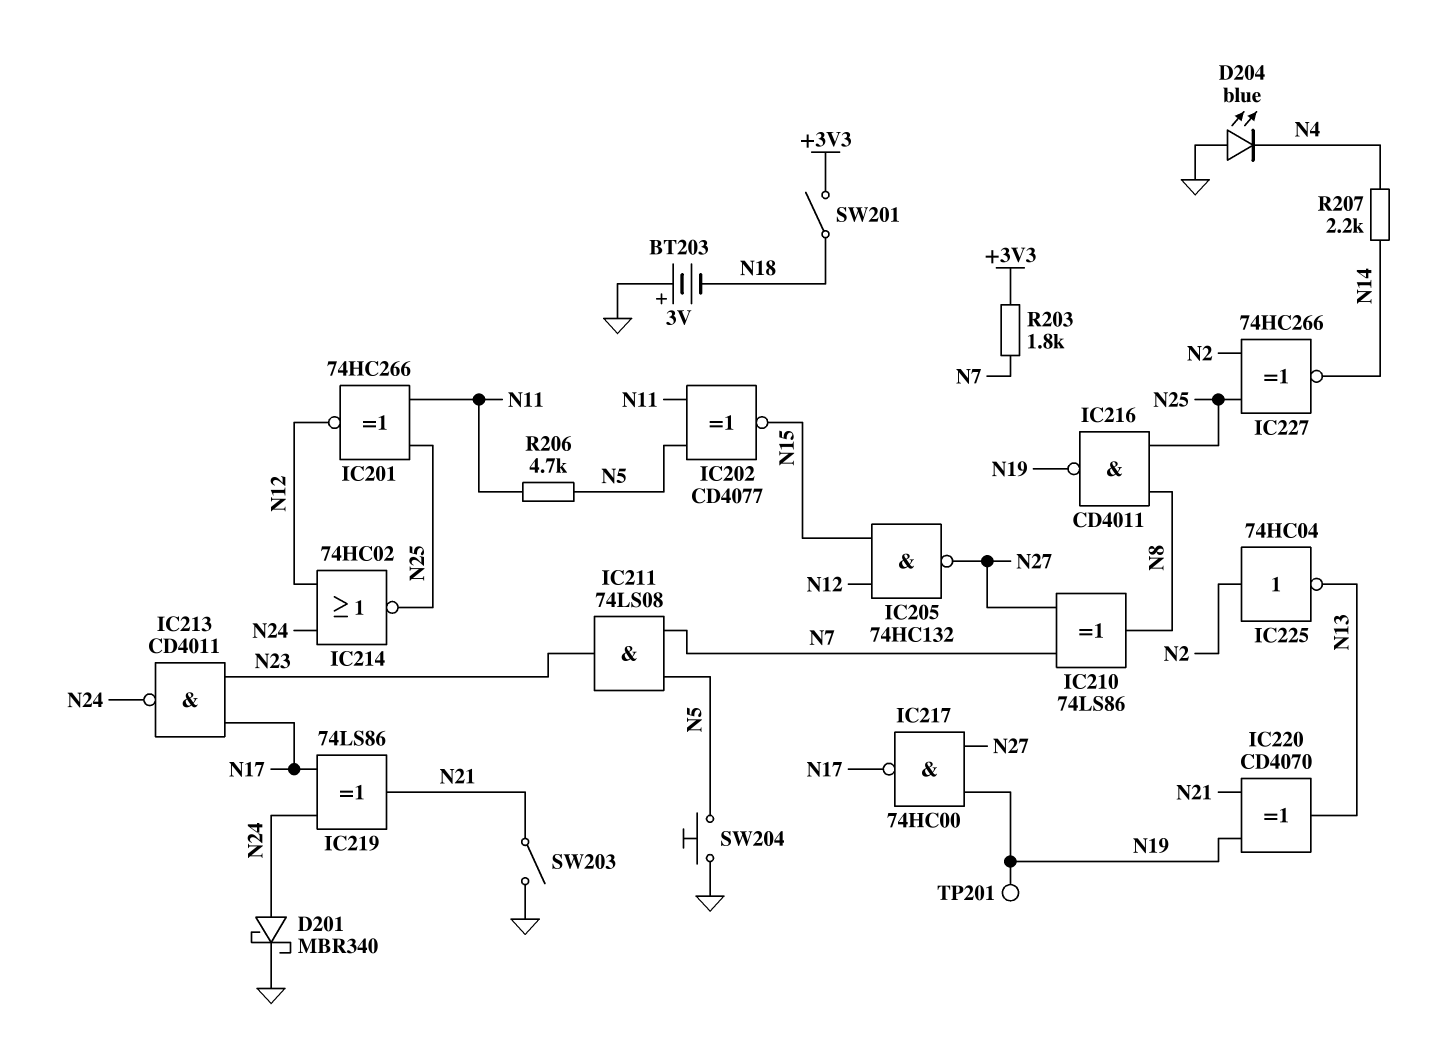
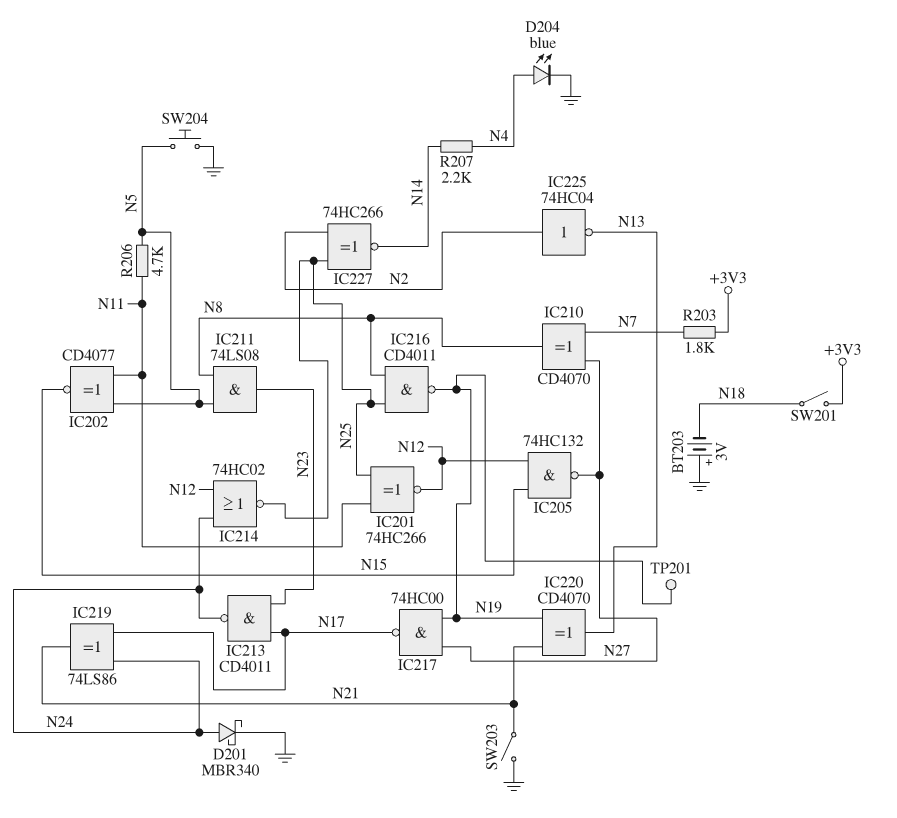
D204: LED blue (A GND, K N4) -> LED blue (A N4, K GND)
IC210: XOR 74LS86 (in N7, in N27, out N8) -> XOR CD4070 (in N7, in N27, out N8)
IC211: AND 74LS08 (in N5, in N7, out N23) -> AND 74LS08 (in N5, in N8, out N23)

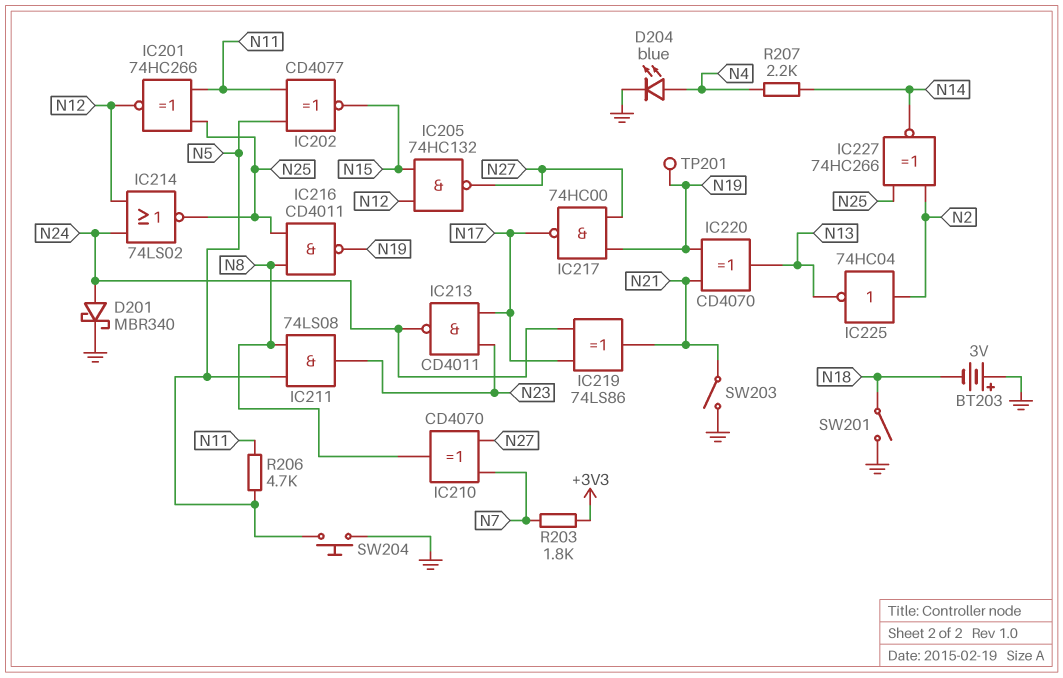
IC214: NOR 74HC02 (in N12, in N24, out N25) -> NOR 74LS02 (in N12, in N24, out N25)
SW201: switch (+3V3, N18) -> switch (GND, N18)

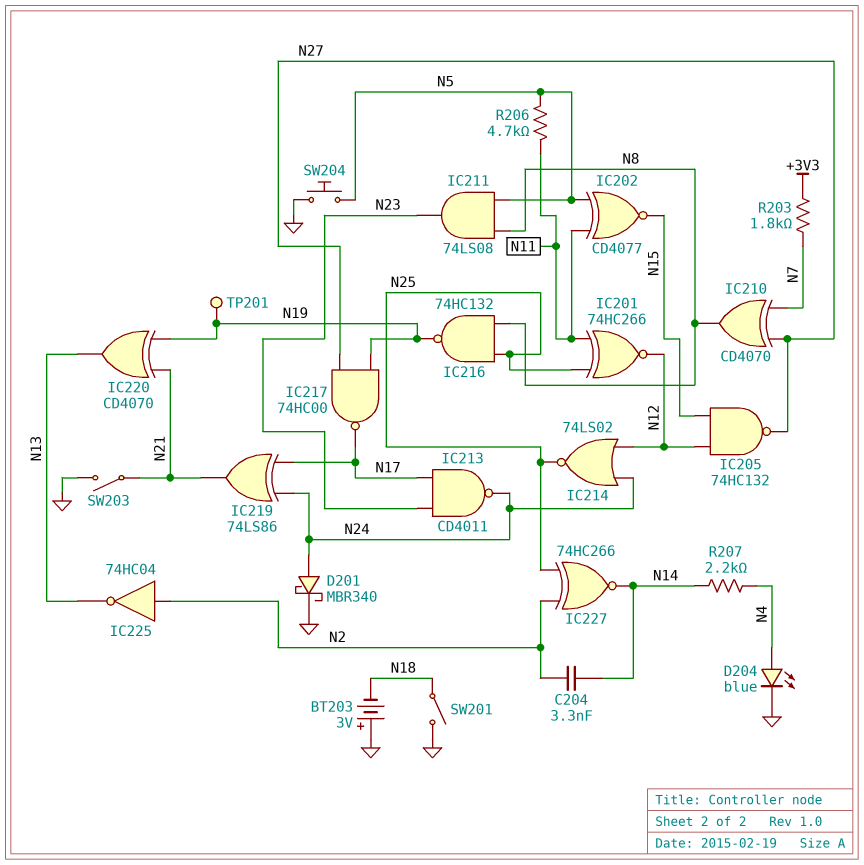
C204: none -> 3.3nF (N2, N14)
IC216: NAND CD4011 (in N8, in N25, out N19) -> NAND 74HC132 (in N8, in N25, out N19)

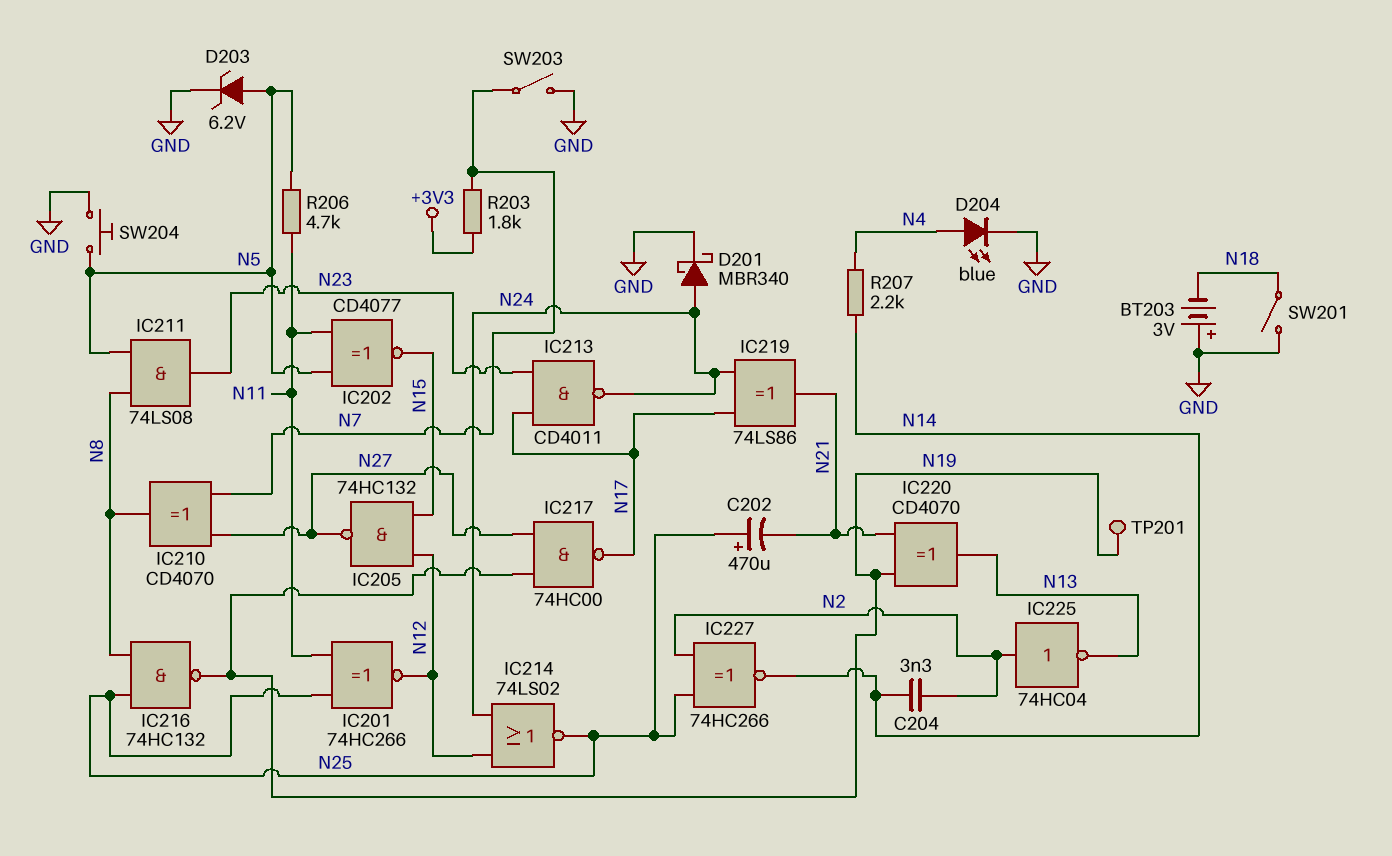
C202: none -> 470uF (plus N25, minus N21)
D203: none -> zener 6.2V (A N5, K GND)
SW203: switch (GND, N21) -> switch (GND, N7)

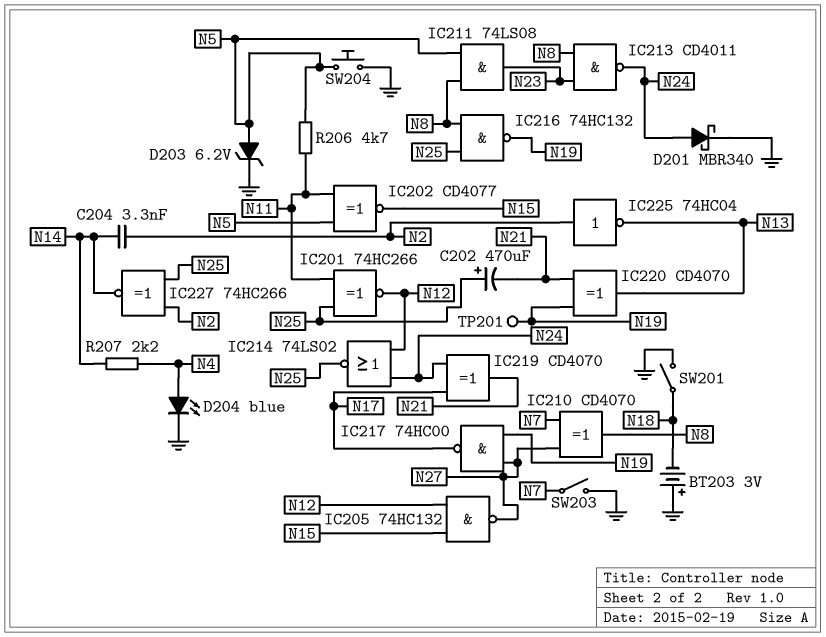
IC213: NAND CD4011 (in N17, in N23, out N24) -> NAND CD4011 (in N8, in N23, out N24)
IC219: XOR 74LS86 (in N17, in N24, out N21) -> XOR CD4070 (in N17, in N24, out N21)
R203: 1.8k (+3V3, N7) -> none

